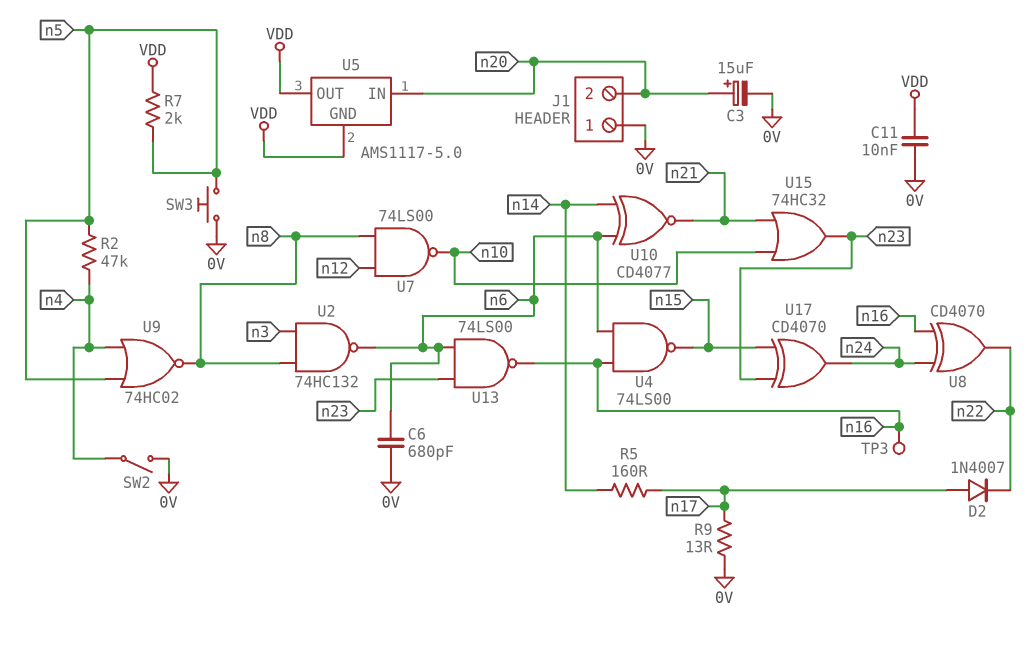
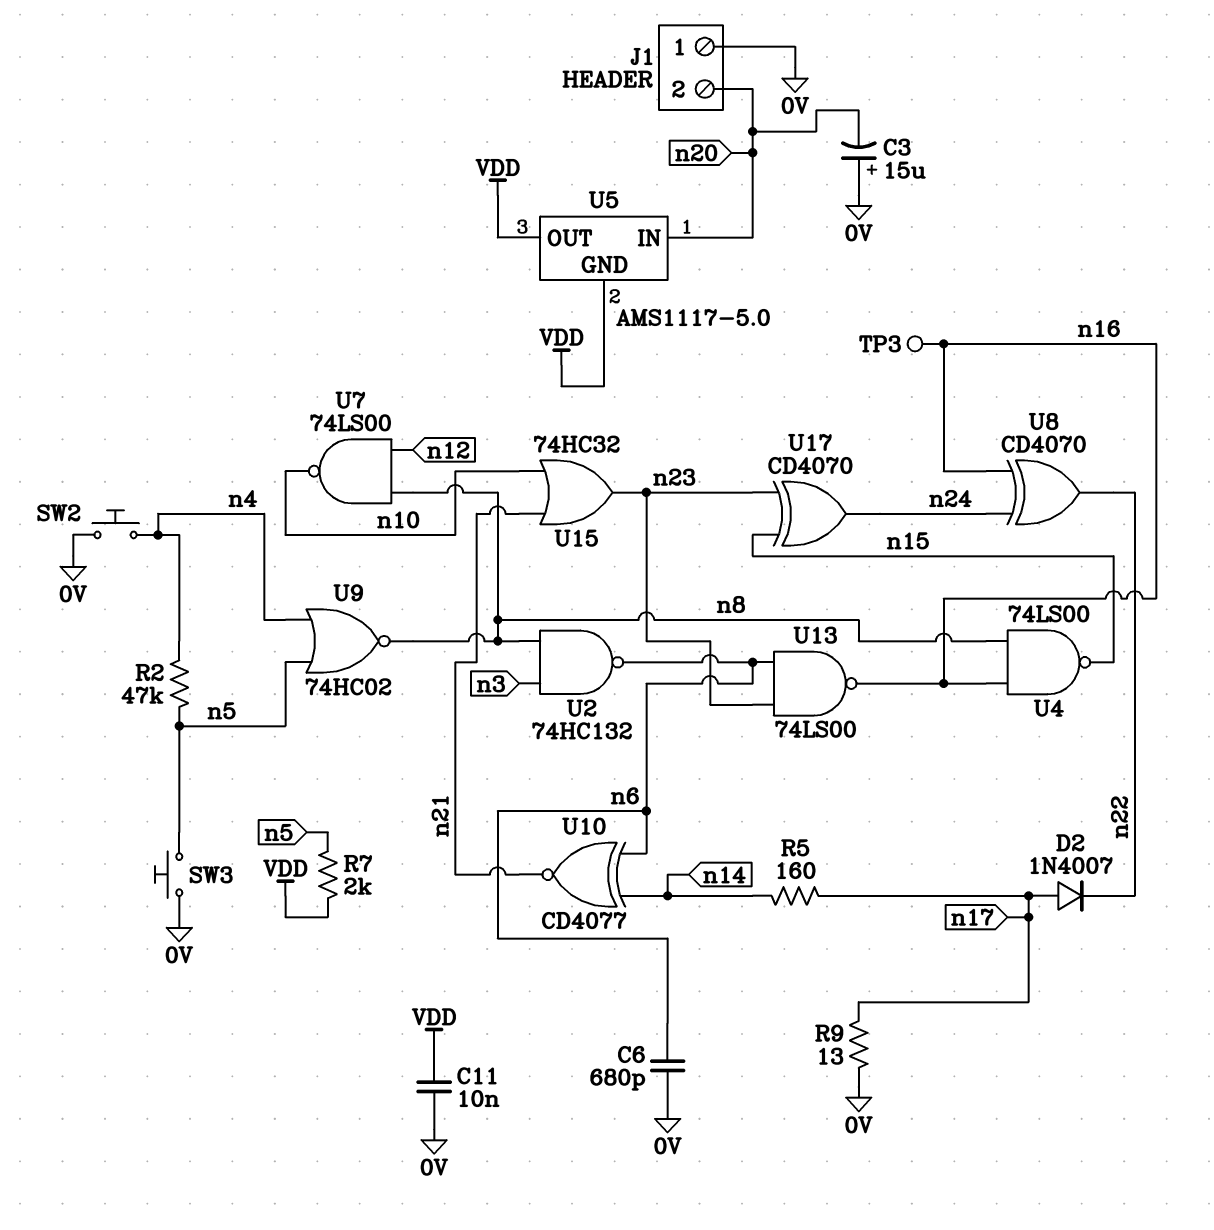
C3: 15uF (plus n20, minus 0V) -> 15uF (plus 0V, minus n20)
SW2: switch (0V, n4) -> button (0V, n4)
U4: NAND 74LS00 (in n6, in n16, out n15) -> NAND 74LS00 (in n8, in n16, out n15)

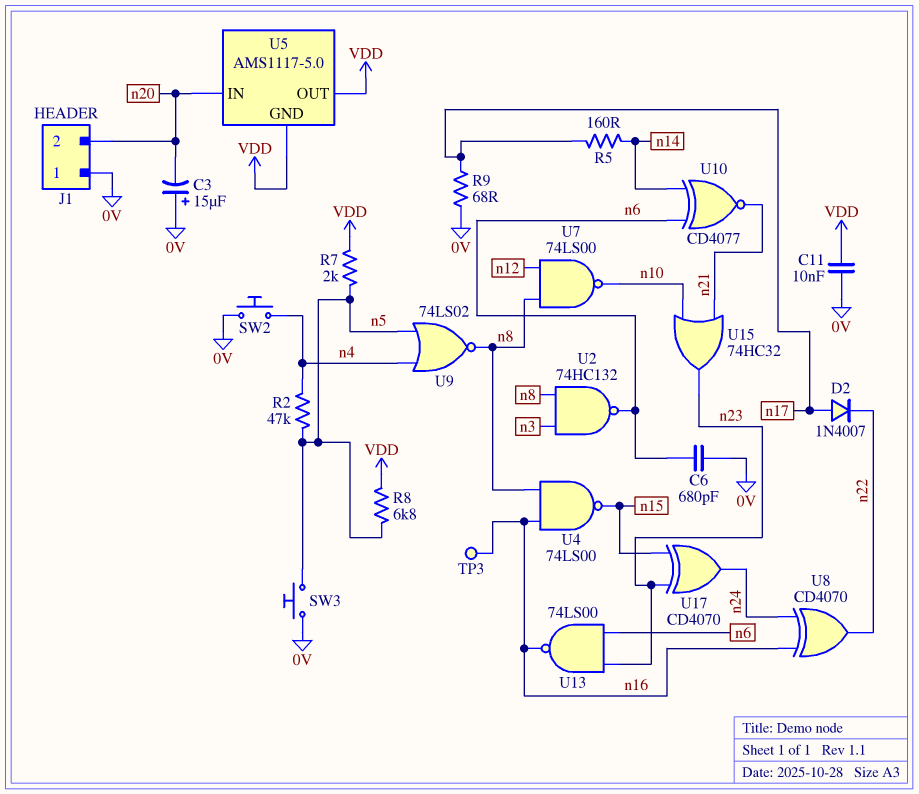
R8: none -> 6.8k (VDD, n5)
R9: 13 (0V, n17) -> 68 (0V, n17)
U9: NOR 74HC02 (in n4, in n5, out n8) -> NOR 74LS02 (in n4, in n5, out n8)

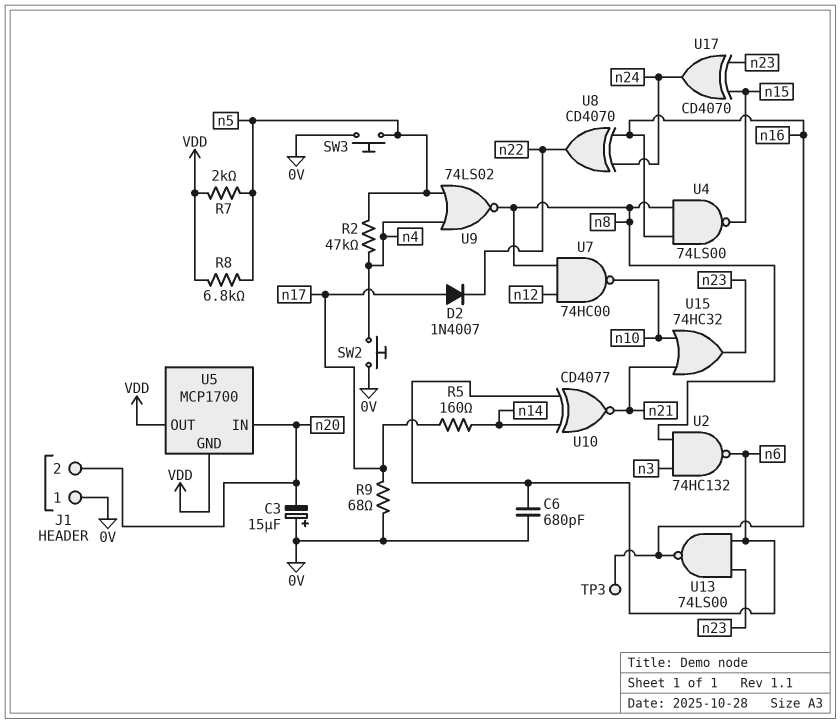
C11: 10nF (0V, VDD) -> none
U5: AMS1117-5.0 -> MCP1700
U7: NAND 74LS00 (in n8, in n12, out n10) -> NAND 74HC00 (in n8, in n12, out n10)

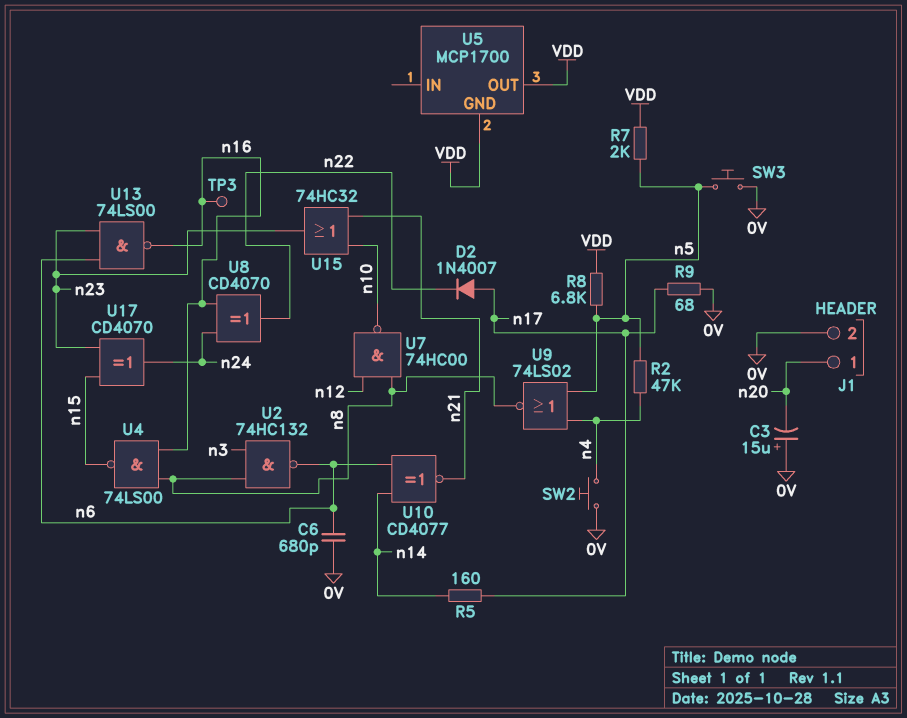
J1 pin 1: 0V -> n20
J1 pin 2: n20 -> 0V
U5 pin IN: n20 -> none

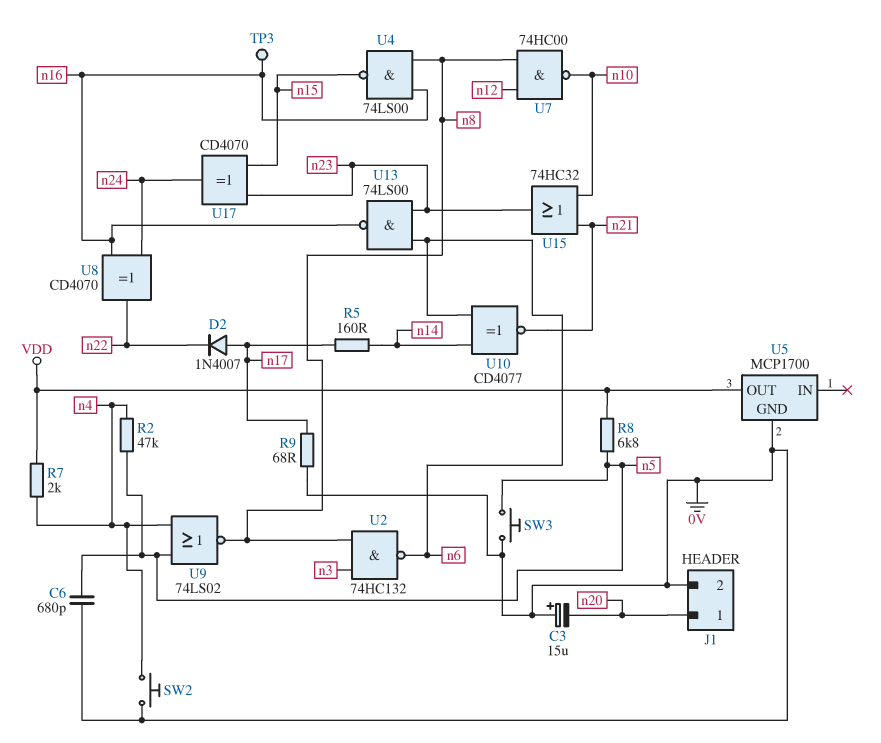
C6: 680pF (0V, n6) -> 680pF (0V, n5)
R7: 2k (VDD, n5) -> 2k (VDD, n4)
U5 pin GND: VDD -> 0V

